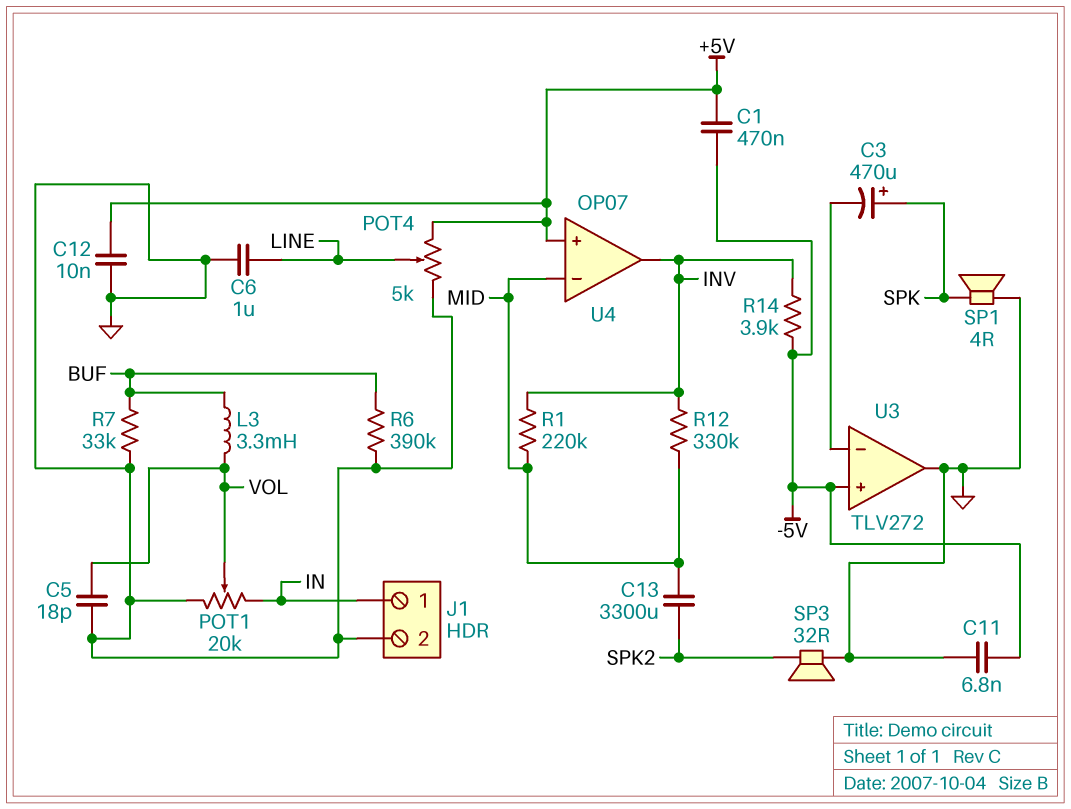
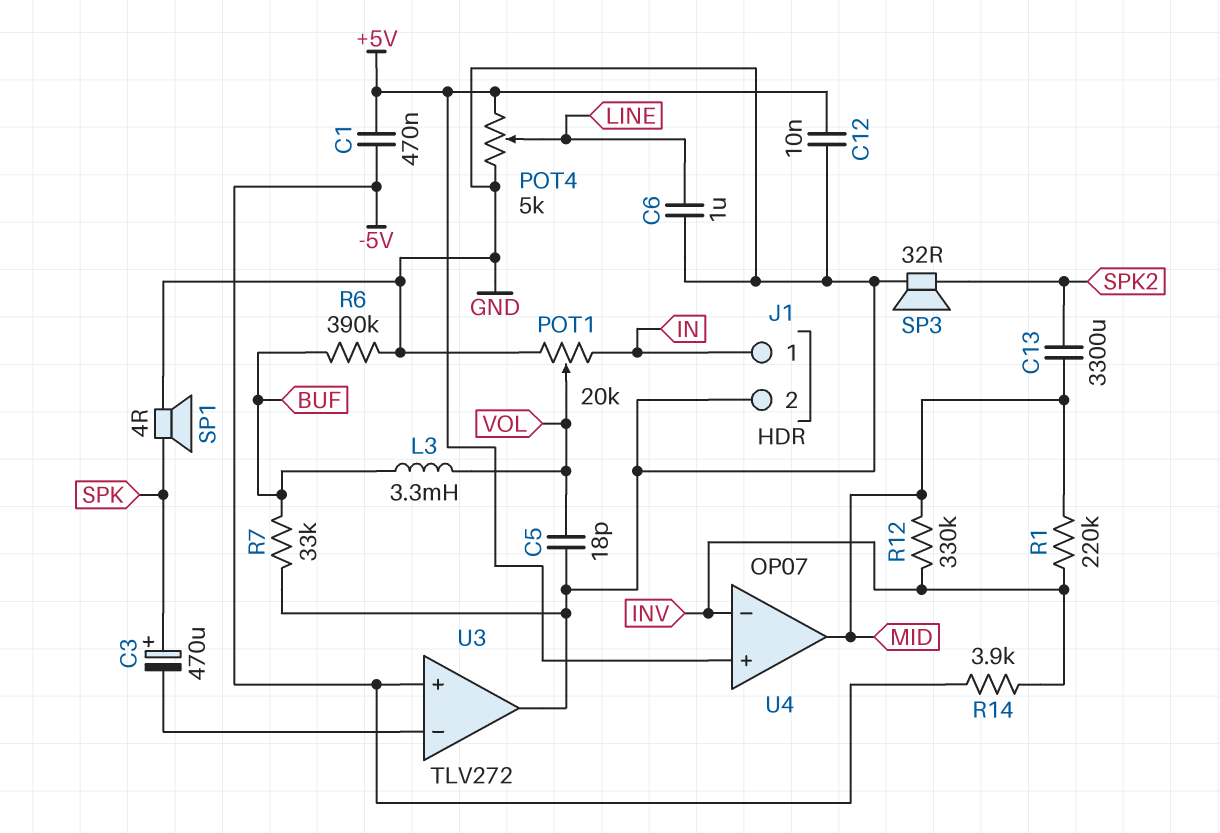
C11: 6.8nF (-5V, GND) -> none
U4 pin in-: MID -> INV
U4 pin out: INV -> MID

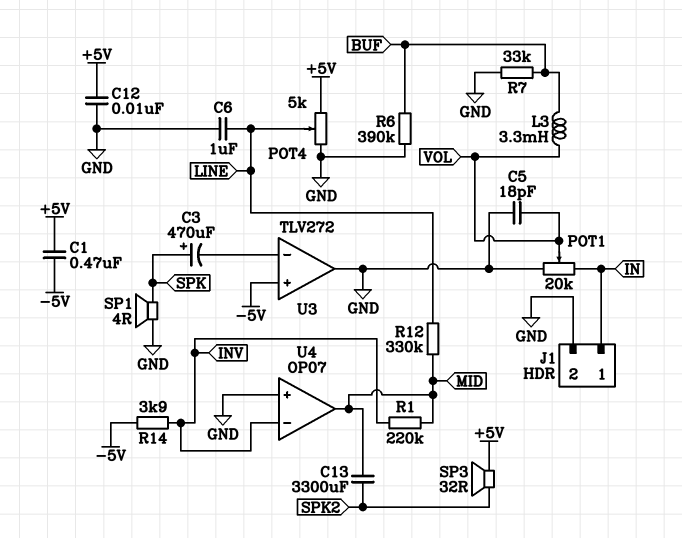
R12: 330k (INV, MID) -> 330k (LINE, MID)
SP3: speaker 32R (GND, SPK2) -> speaker 32R (+5V, SPK2)
U4 pin in+: +5V -> GND

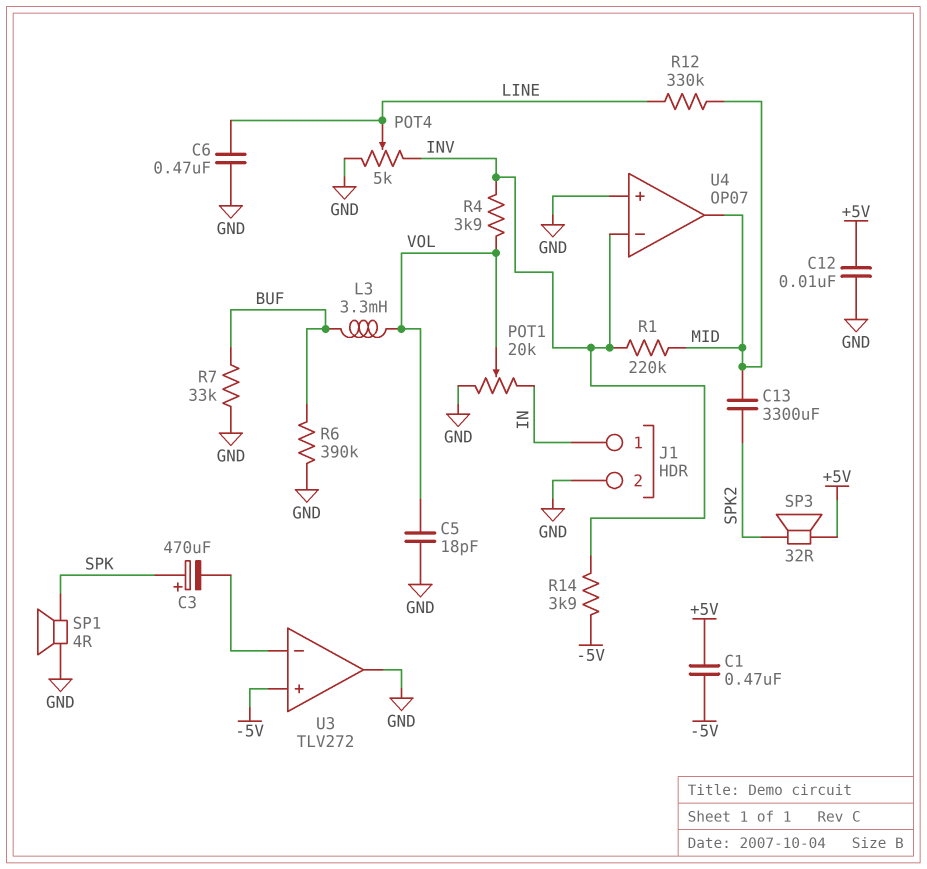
C6: 1uF (GND, LINE) -> 470nF (GND, LINE)
POT4: 5k (+5V, GND, wiper LINE) -> 5k (GND, INV, wiper LINE)
R4: none -> 3.9k (INV, VOL)

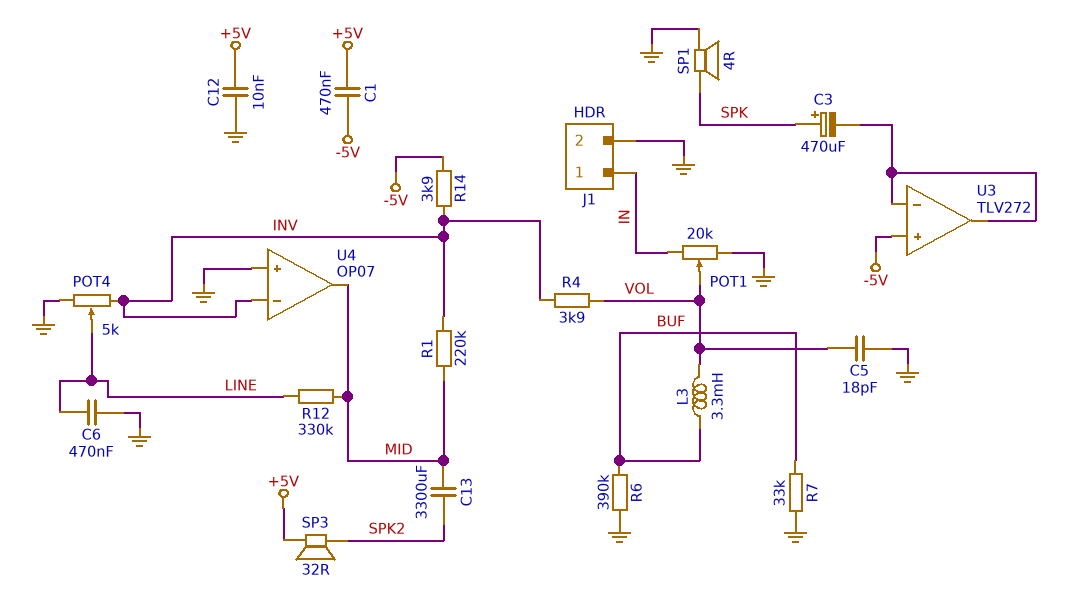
U3 pin out: GND -> U3/in-

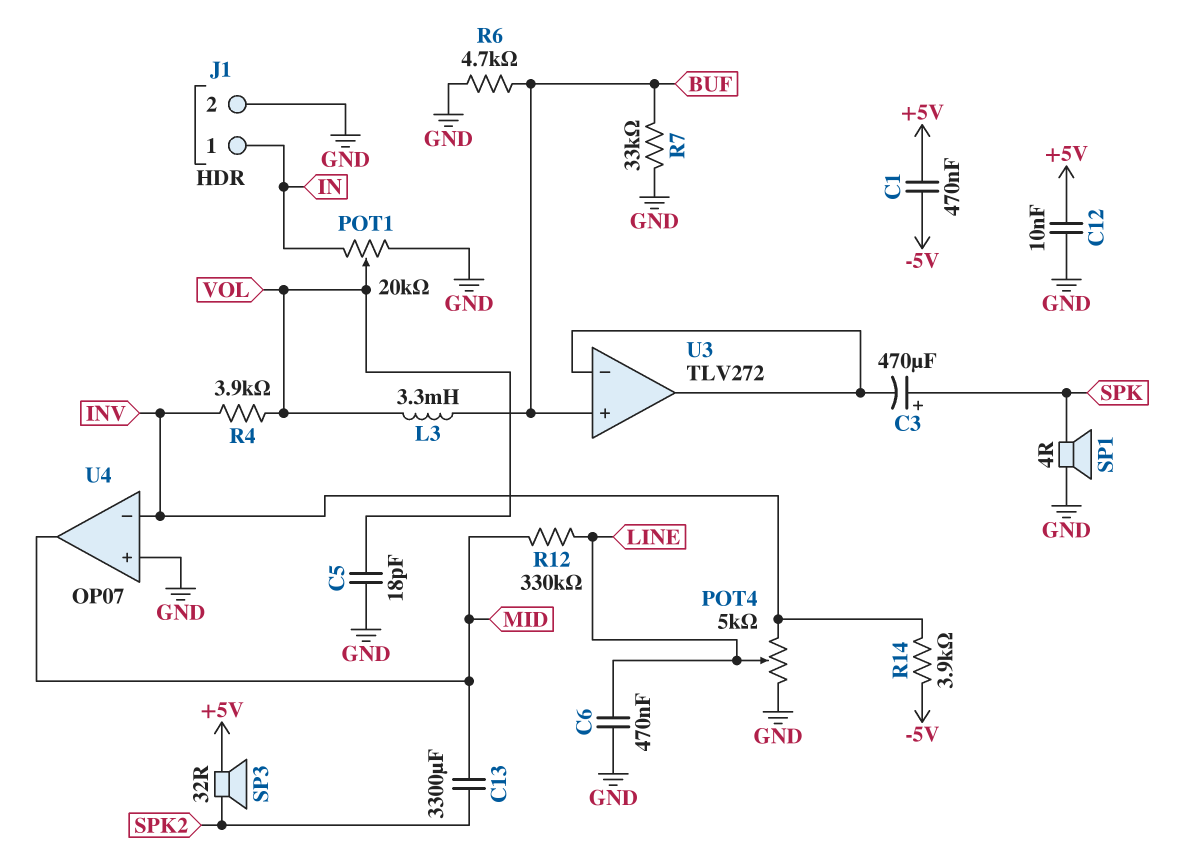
R1: 220k (INV, MID) -> none
R6: 390k (BUF, GND) -> 4.7k (BUF, GND)
U3 pin in+: -5V -> BUF

